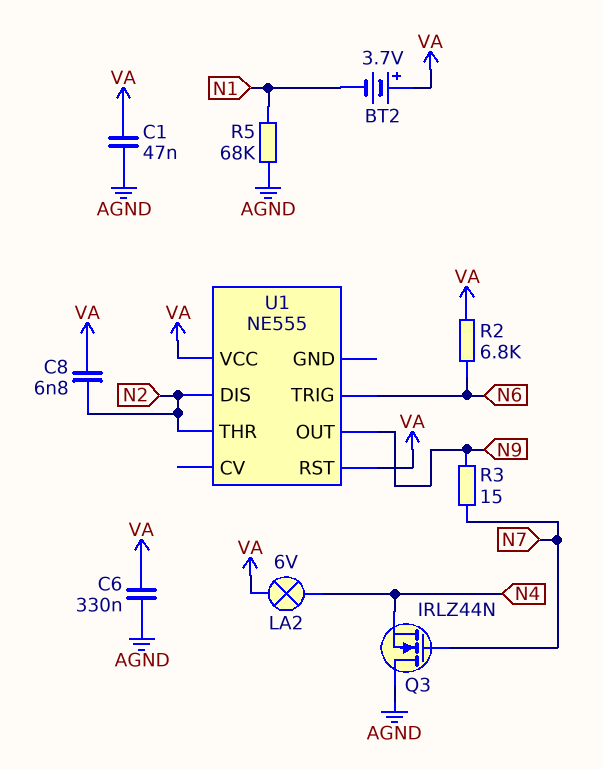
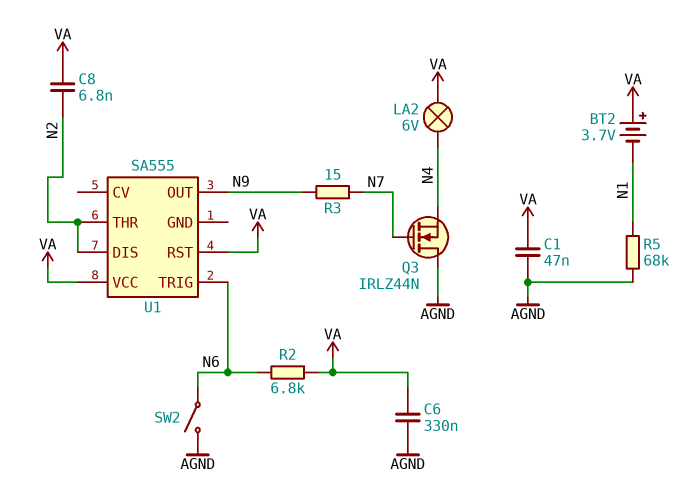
SW2: none -> switch (AGND, N6)
U1: NE555 -> SA555

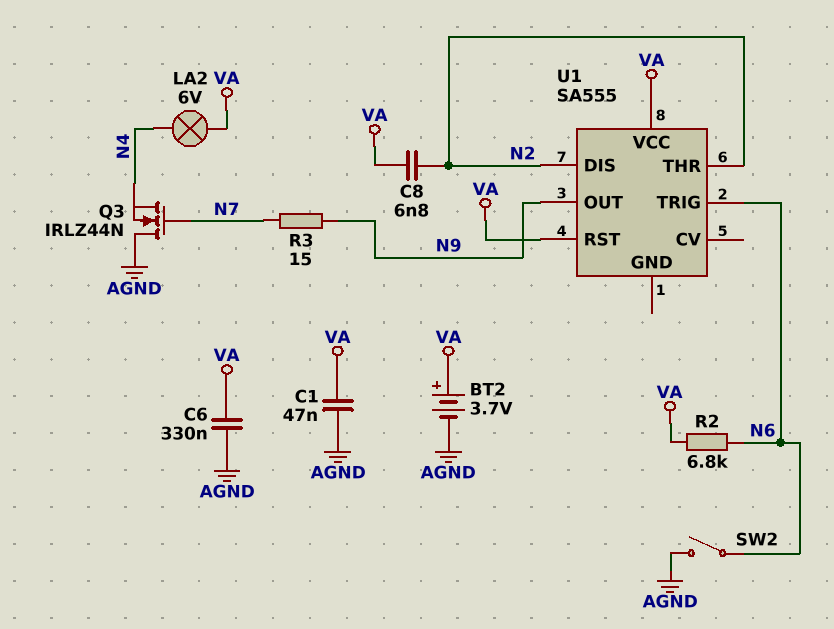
BT2: 3.7V (plus VA, minus N1) -> 3.7V (plus VA, minus AGND)
R5: 68k (AGND, N1) -> none

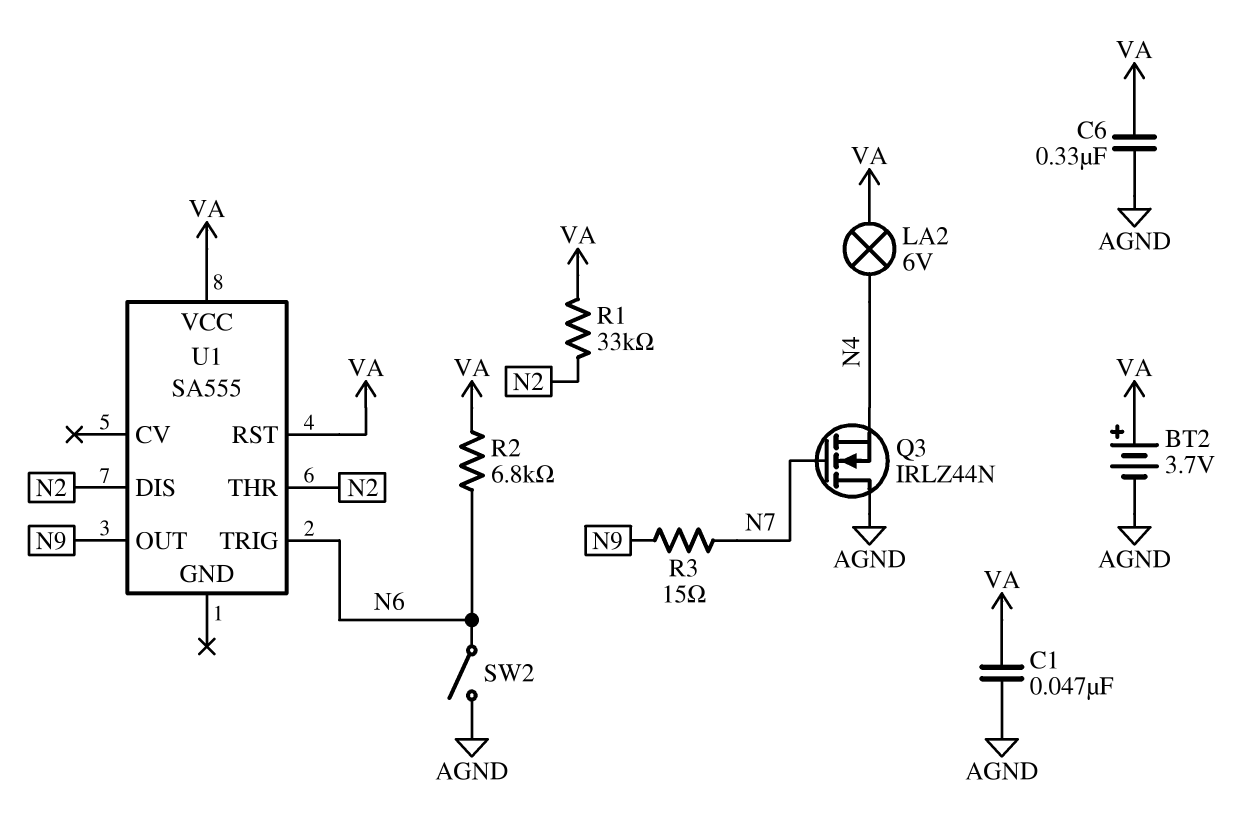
C8: 6.8nF (N2, VA) -> none
R1: none -> 33k (N2, VA)

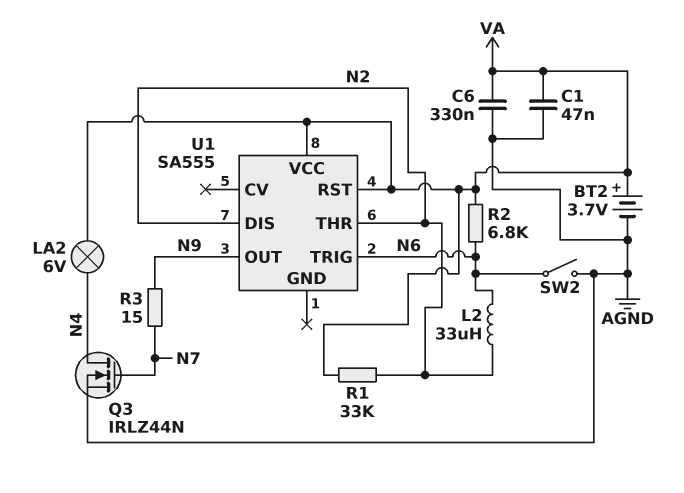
L2: none -> 33uH (N2, N6)
Q3: NMOS IRLZ44N (G N7, D AGND, S N4) -> NMOS IRLZ44N (G N7, D N4, S AGND)

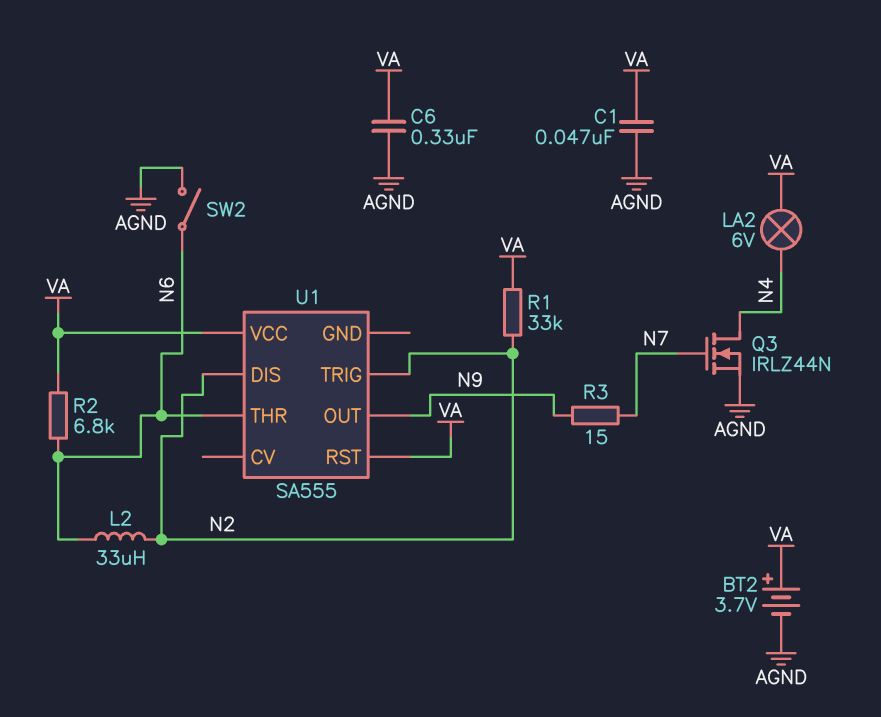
U1 pin THR: N2 -> N6
U1 pin TRIG: N6 -> N2

